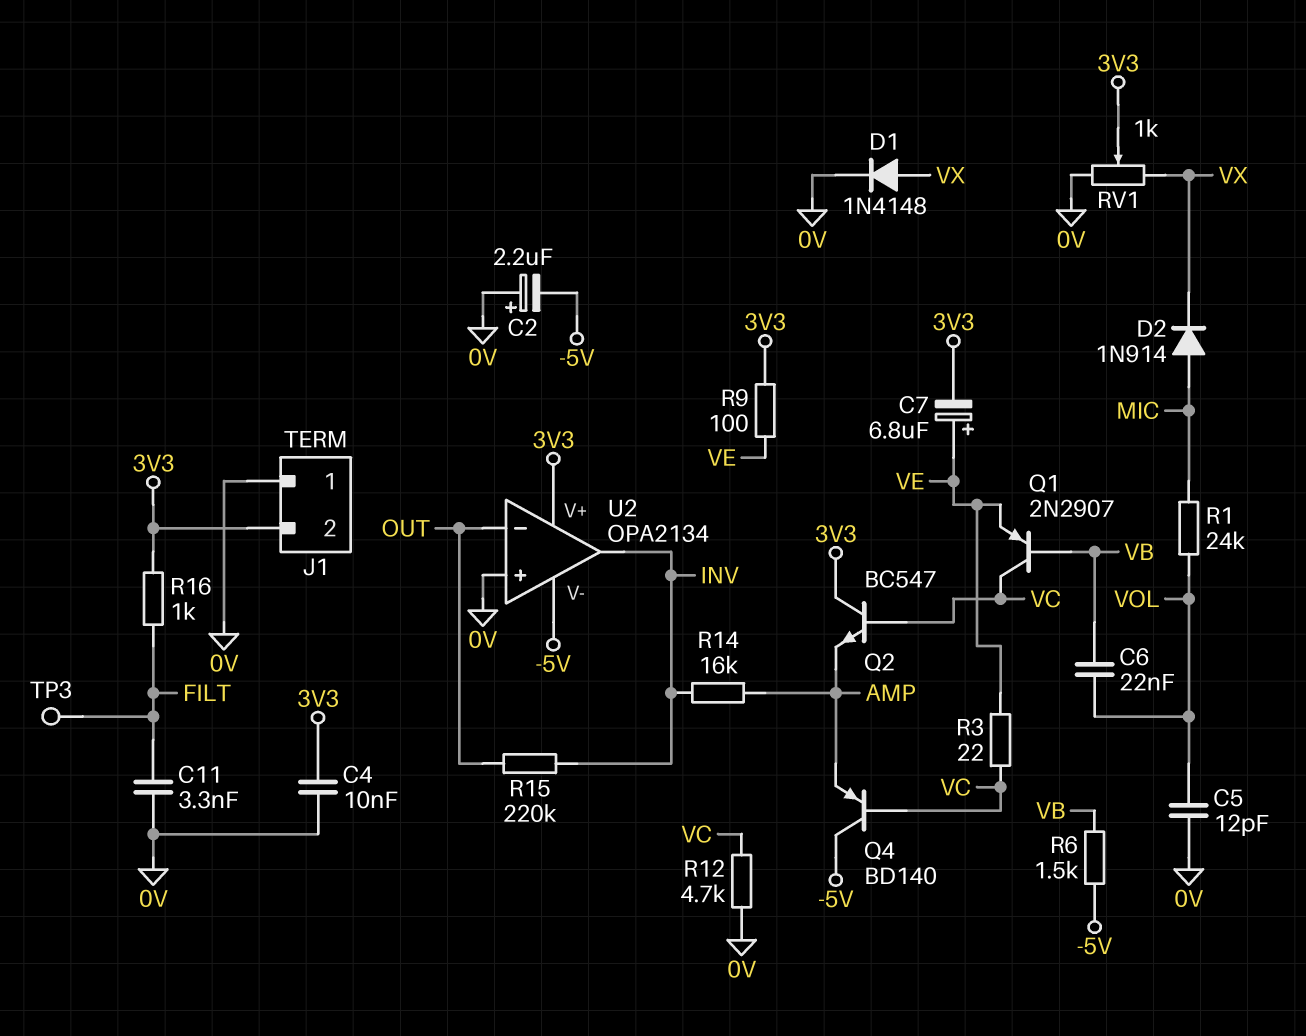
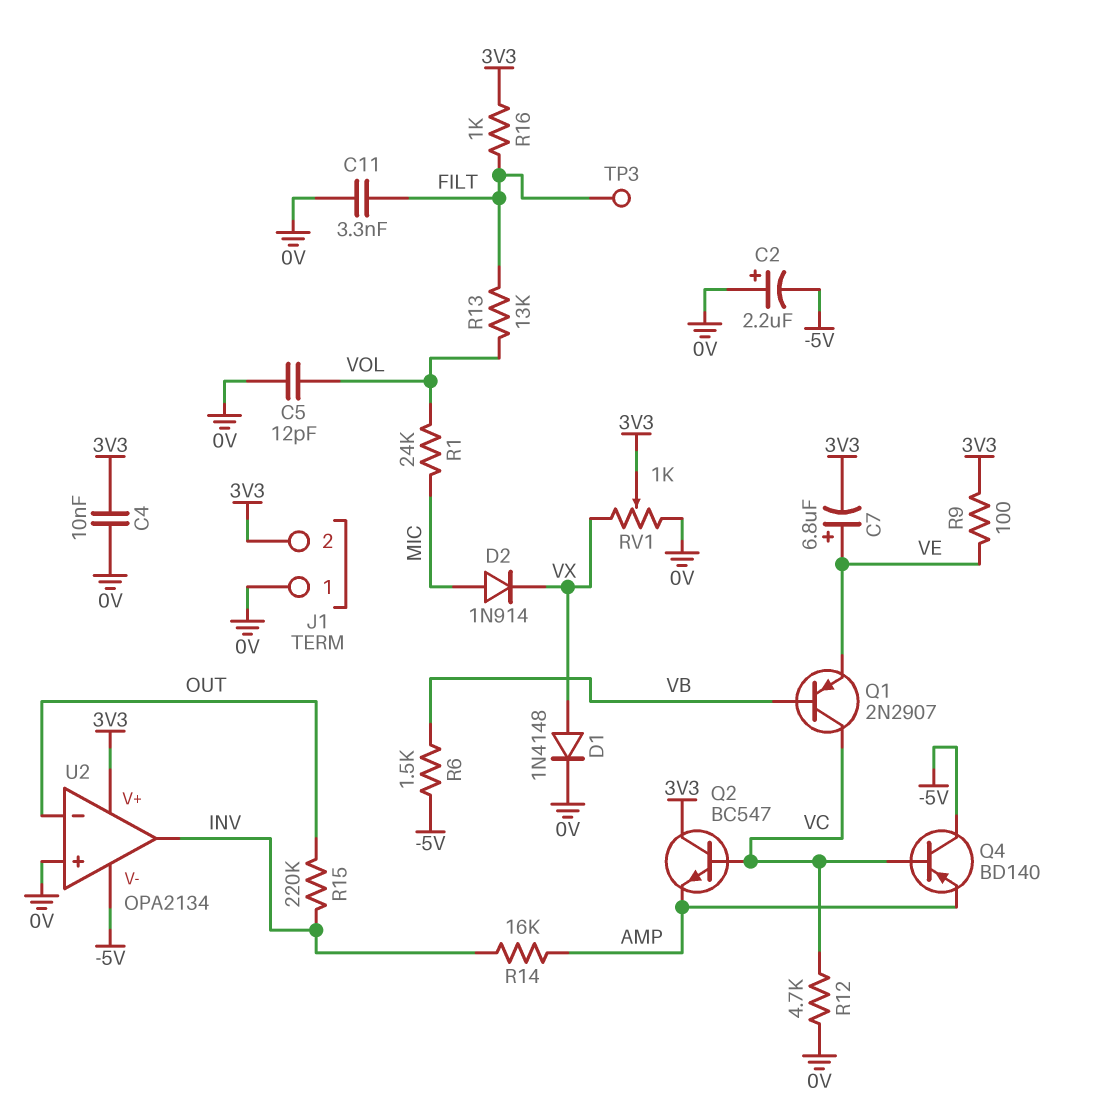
C6: 22nF (VB, VOL) -> none
R3: 22 (VC, VE) -> none
R13: none -> 13k (FILT, VOL)

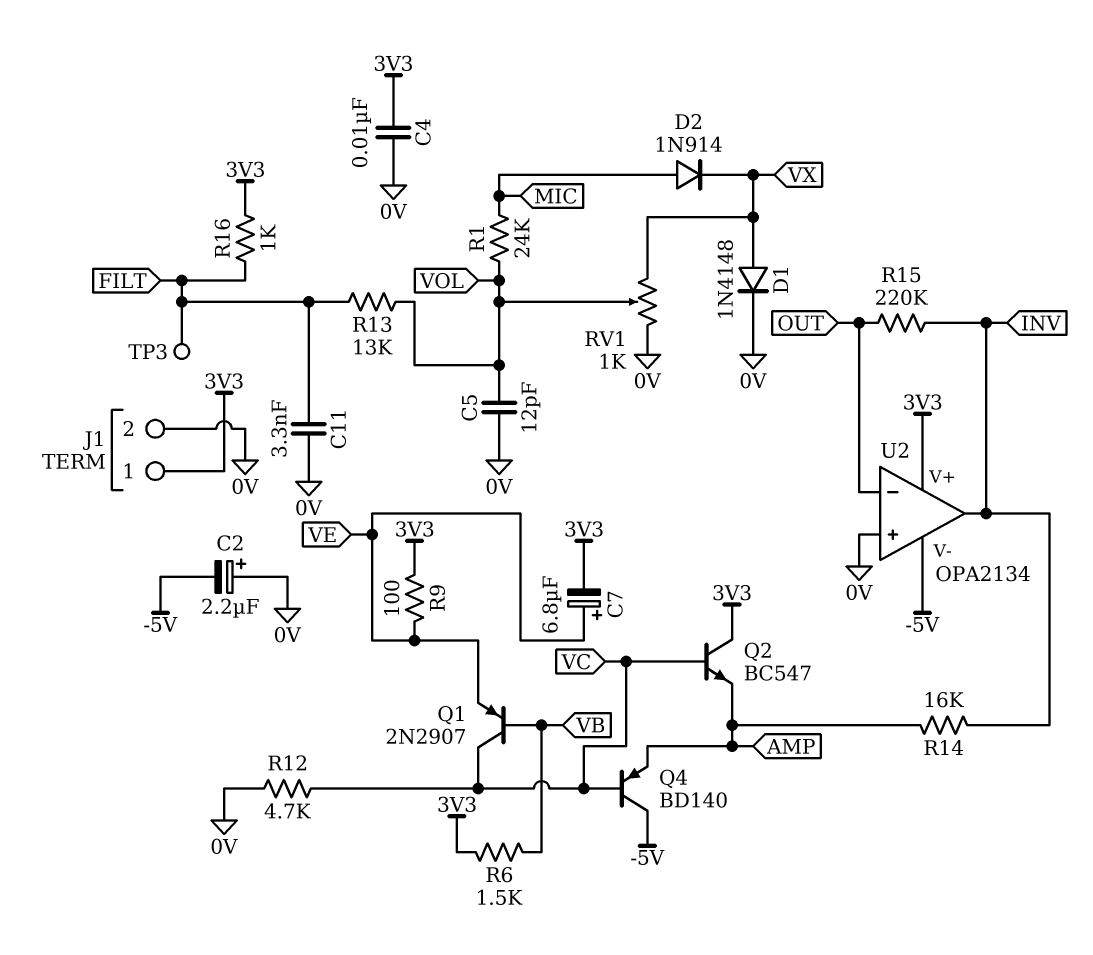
J1 pin 1: 0V -> 3V3
J1 pin 2: 3V3 -> 0V
R6: 1.5k (-5V, VB) -> 1.5k (3V3, VB)
RV1: 1k (0V, VX, wiper 3V3) -> 1k (0V, VX, wiper VOL)

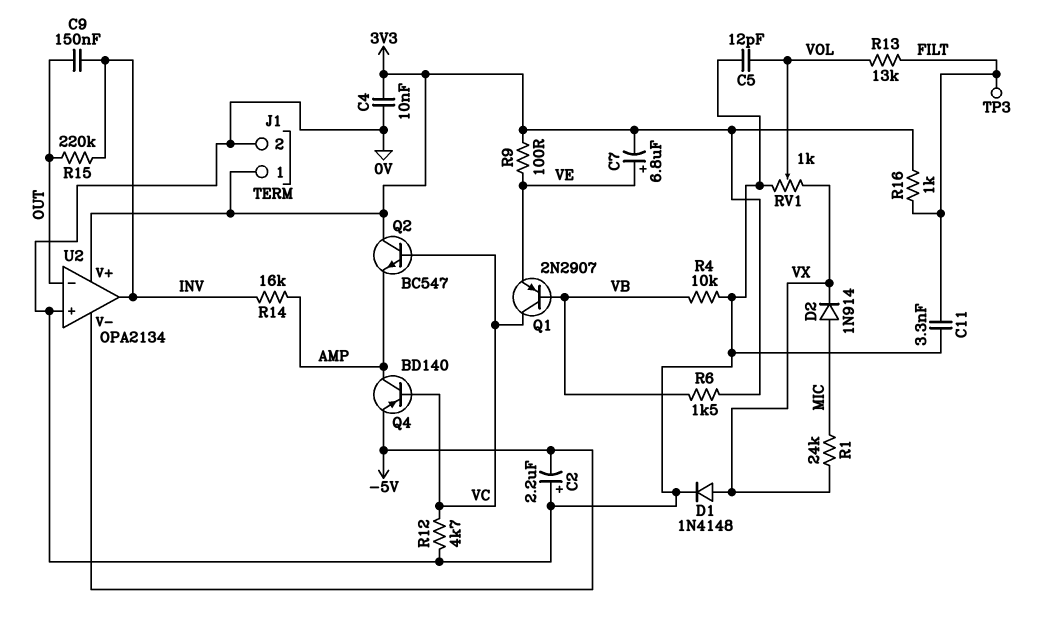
C9: none -> 150nF (INV, OUT)
Q4: PNP BD140 (B VC, C -5V, E AMP) -> PNP BD140 (B VC, C AMP, E -5V)
R1: 24k (MIC, VOL) -> 24k (MIC, VX)
R4: none -> 10k (0V, VB)

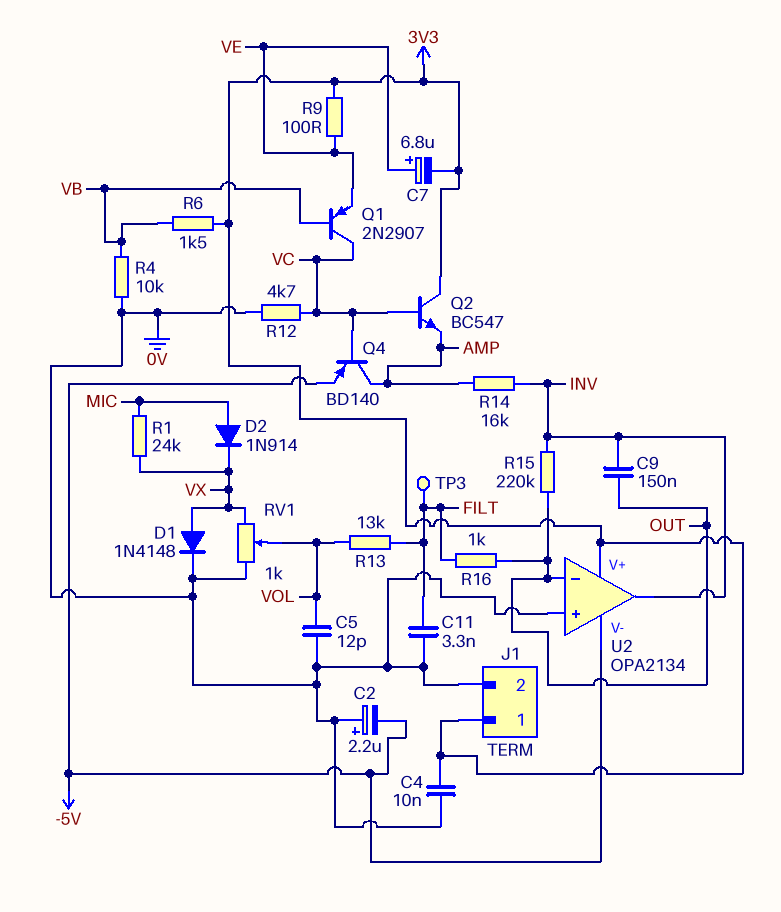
R16: 1k (3V3, FILT) -> 1k (FILT, OUT)

